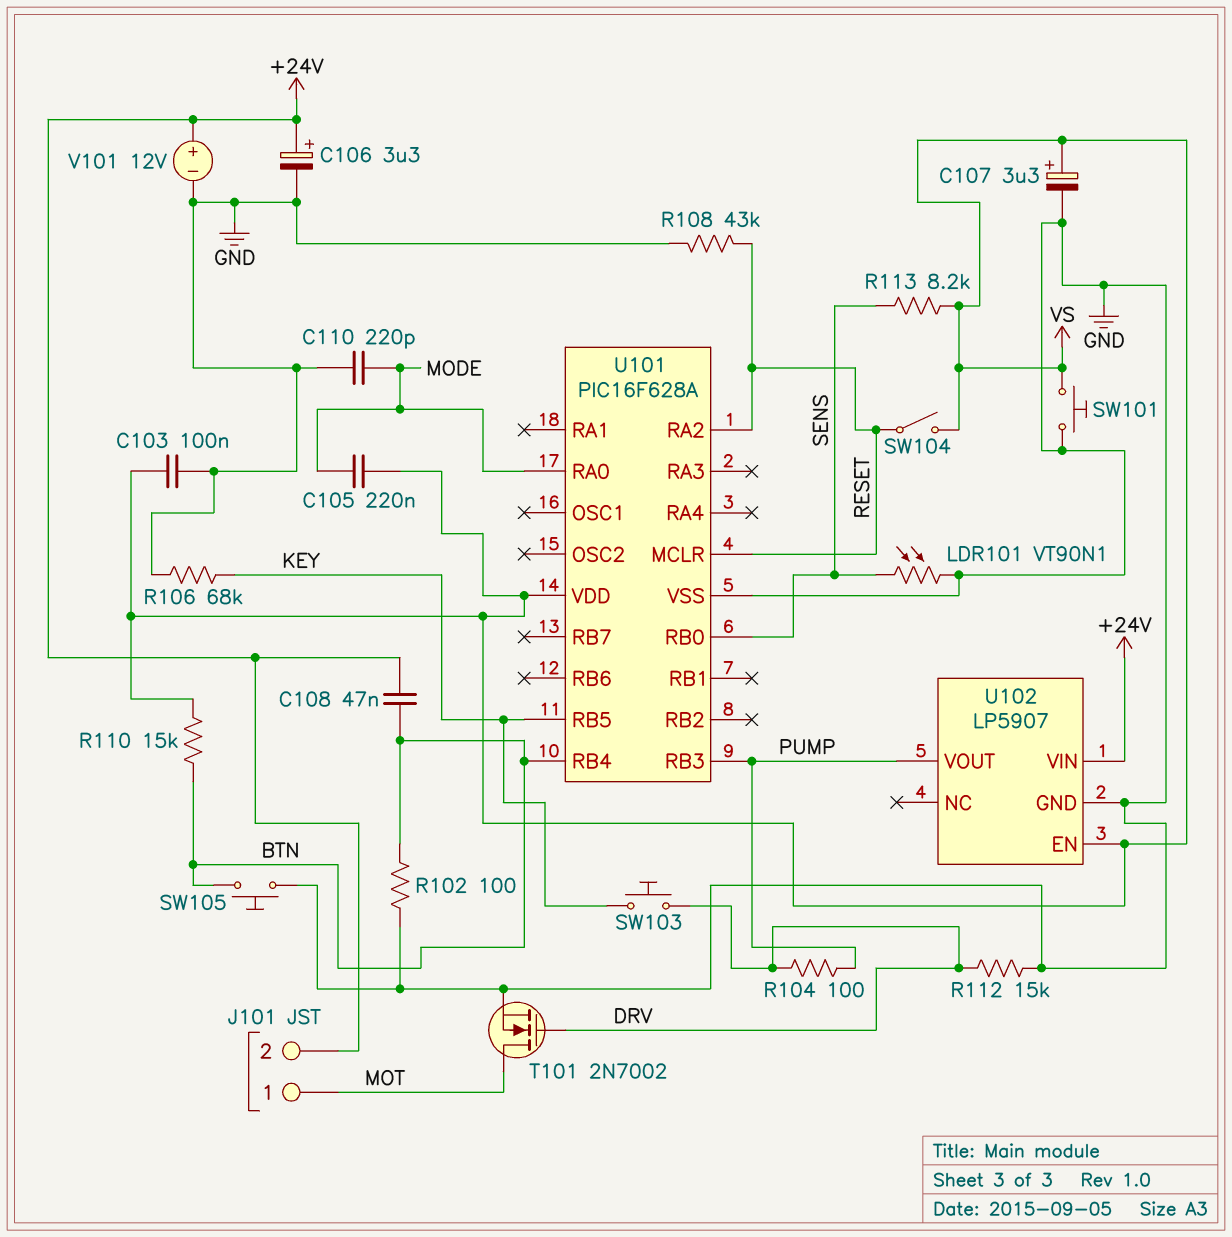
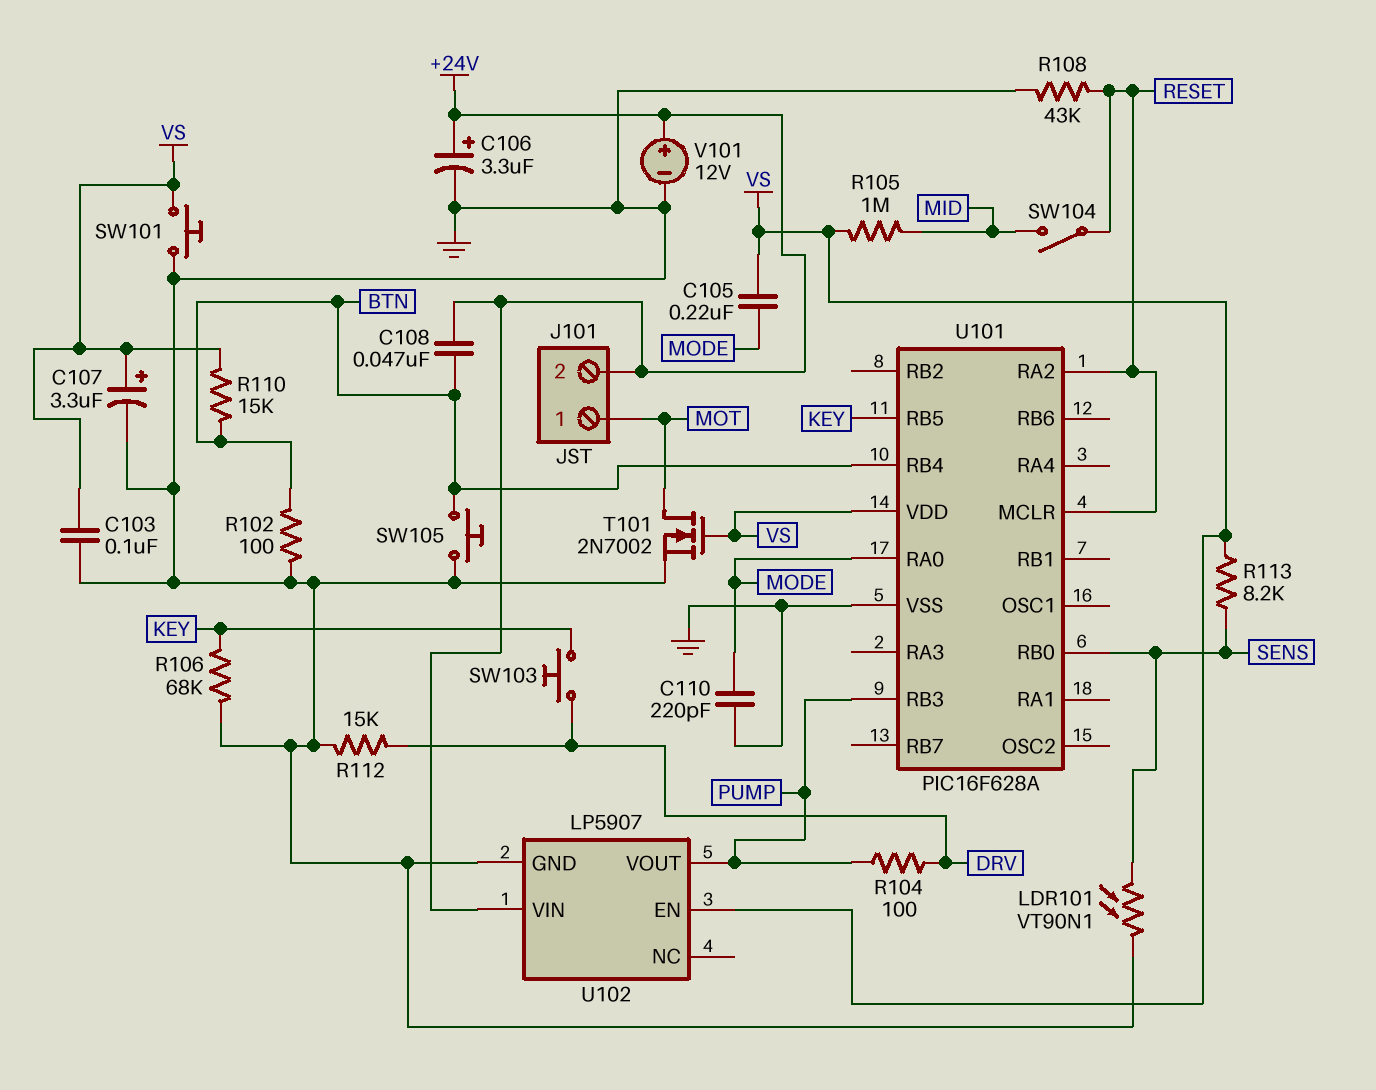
R105: none -> 1M (MID, VS)
SW104: switch (RESET, VS) -> switch (MID, RESET)
T101: NMOS 2N7002 (G DRV, D MOT, S GND) -> NMOS 2N7002 (G VS, D MOT, S GND)

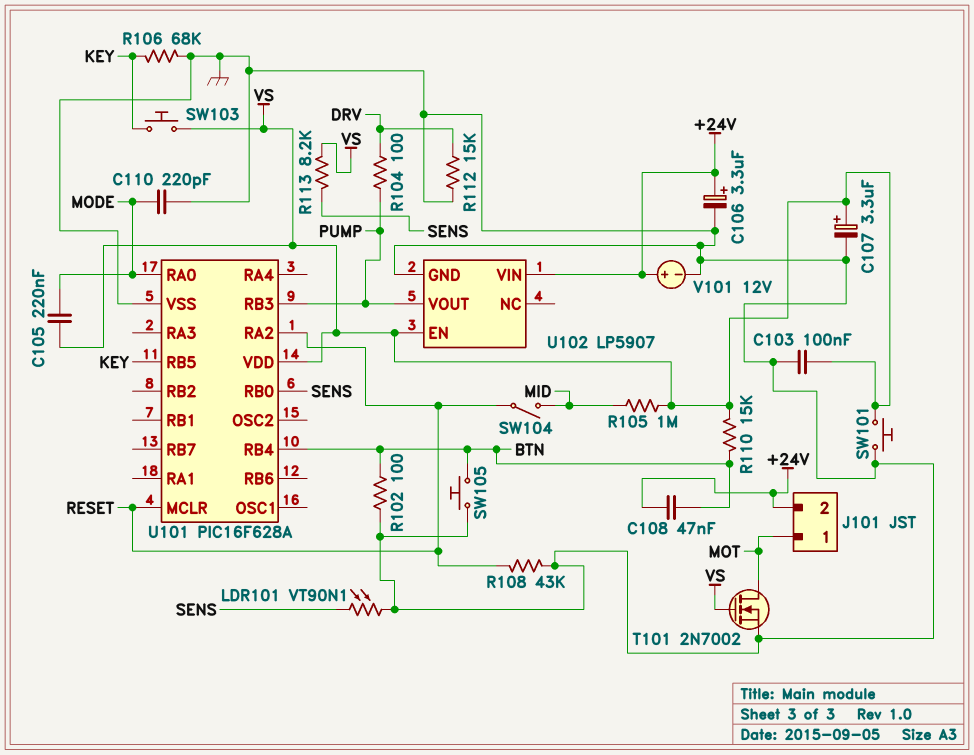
SW103: button (DRV, KEY) -> button (KEY, VS)

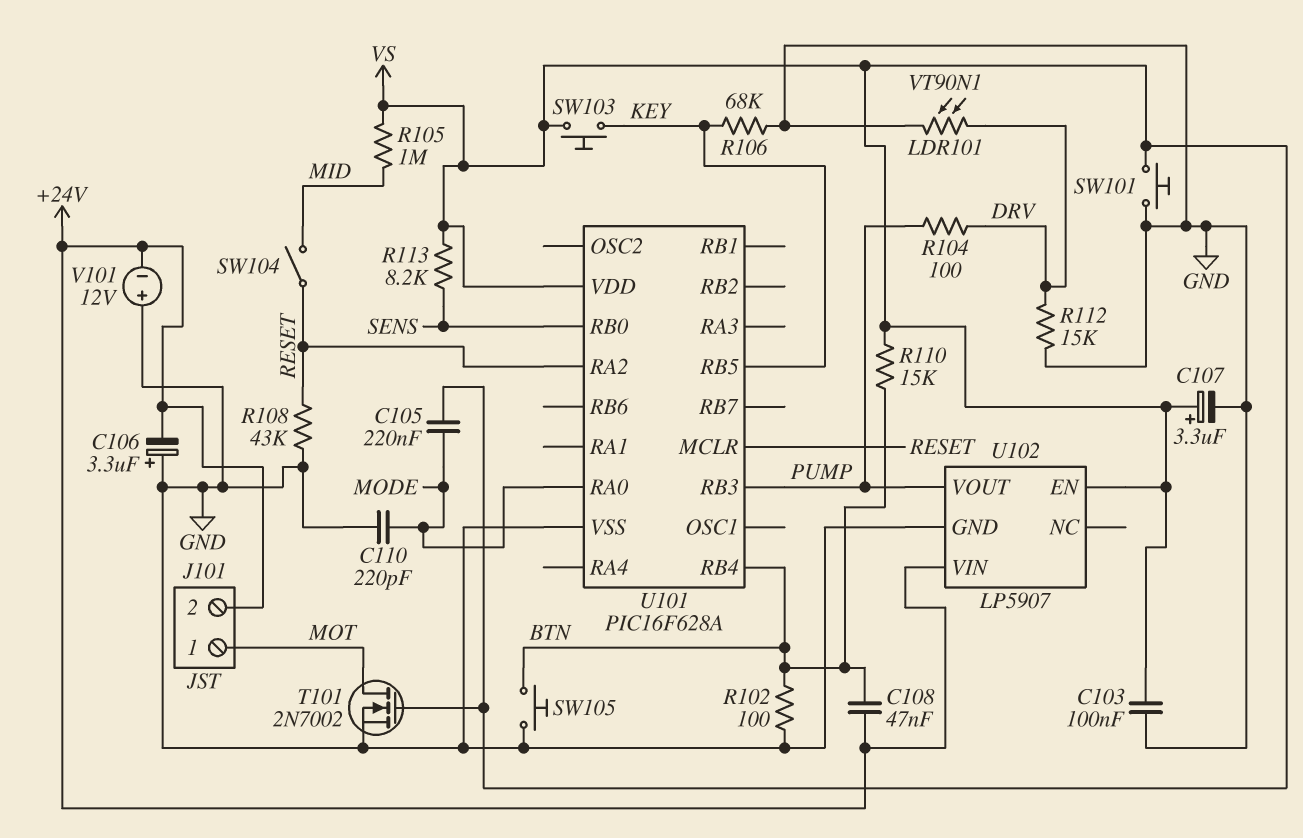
C106: 3.3uF (plus +24V, minus GND) -> 3.3uF (plus GND, minus +24V)
LDR101: VT90N1 (GND, SENS) -> VT90N1 (DRV, GND)
V101: 12V (plus +24V, minus GND) -> 12V (plus GND, minus +24V)

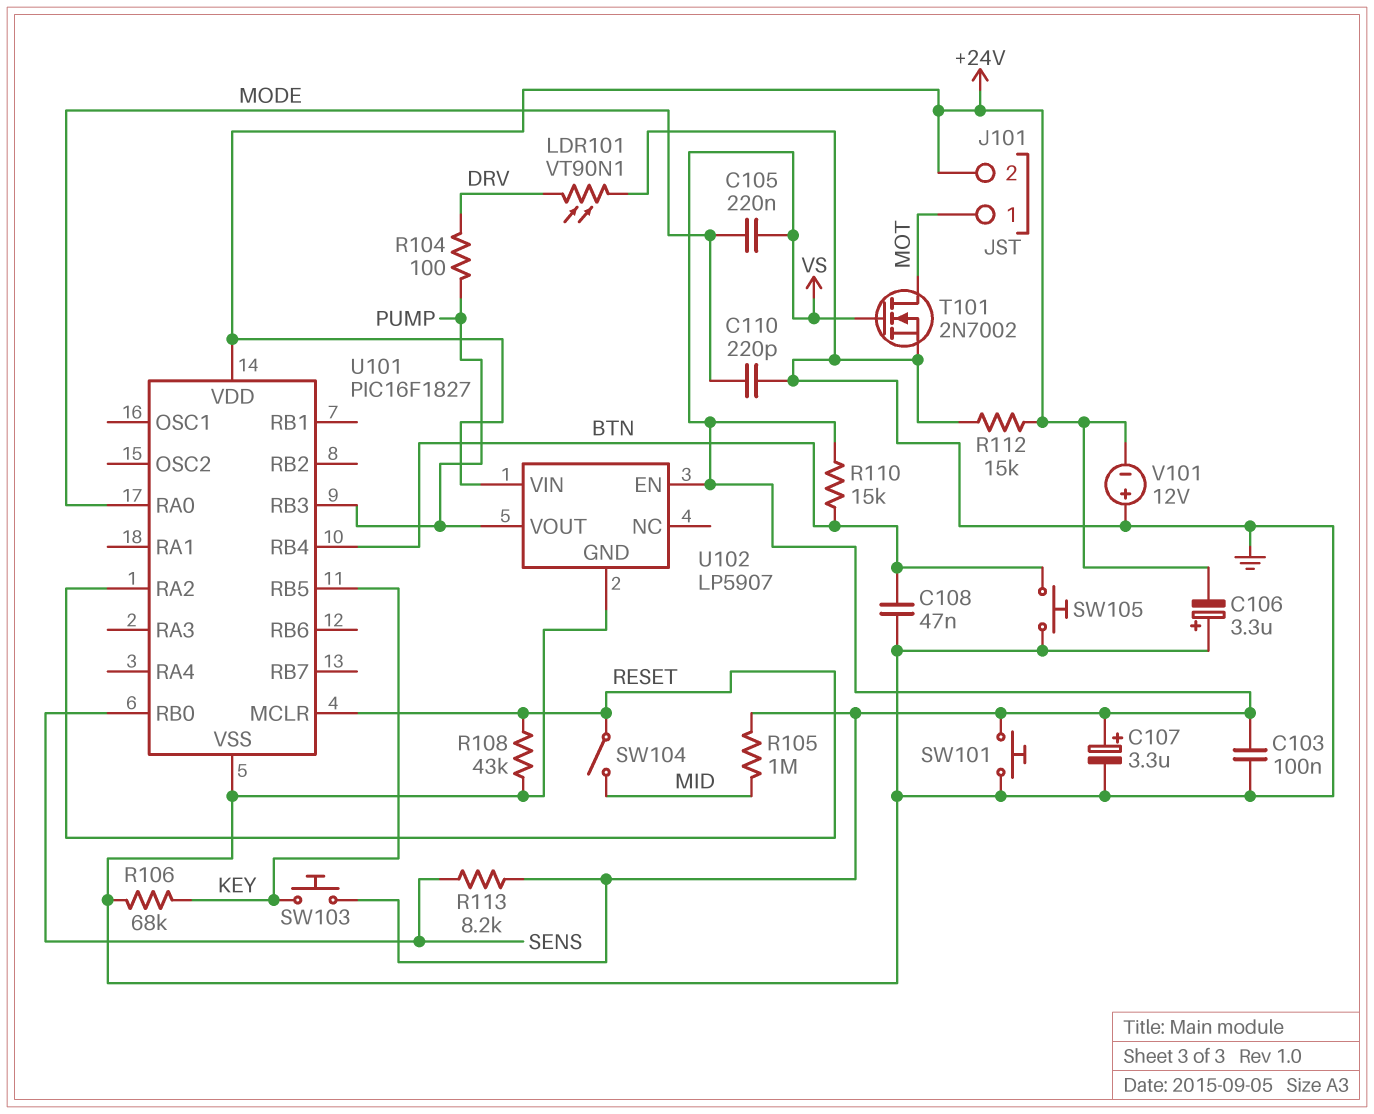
C108: 47nF (+24V, BTN) -> 47nF (BTN, GND)
R102: 100 (BTN, GND) -> none
R112: 15k (DRV, GND) -> 15k (+24V, GND)
U101: PIC16F628A -> PIC16F1827
U101 pin VDD: VS -> +24V

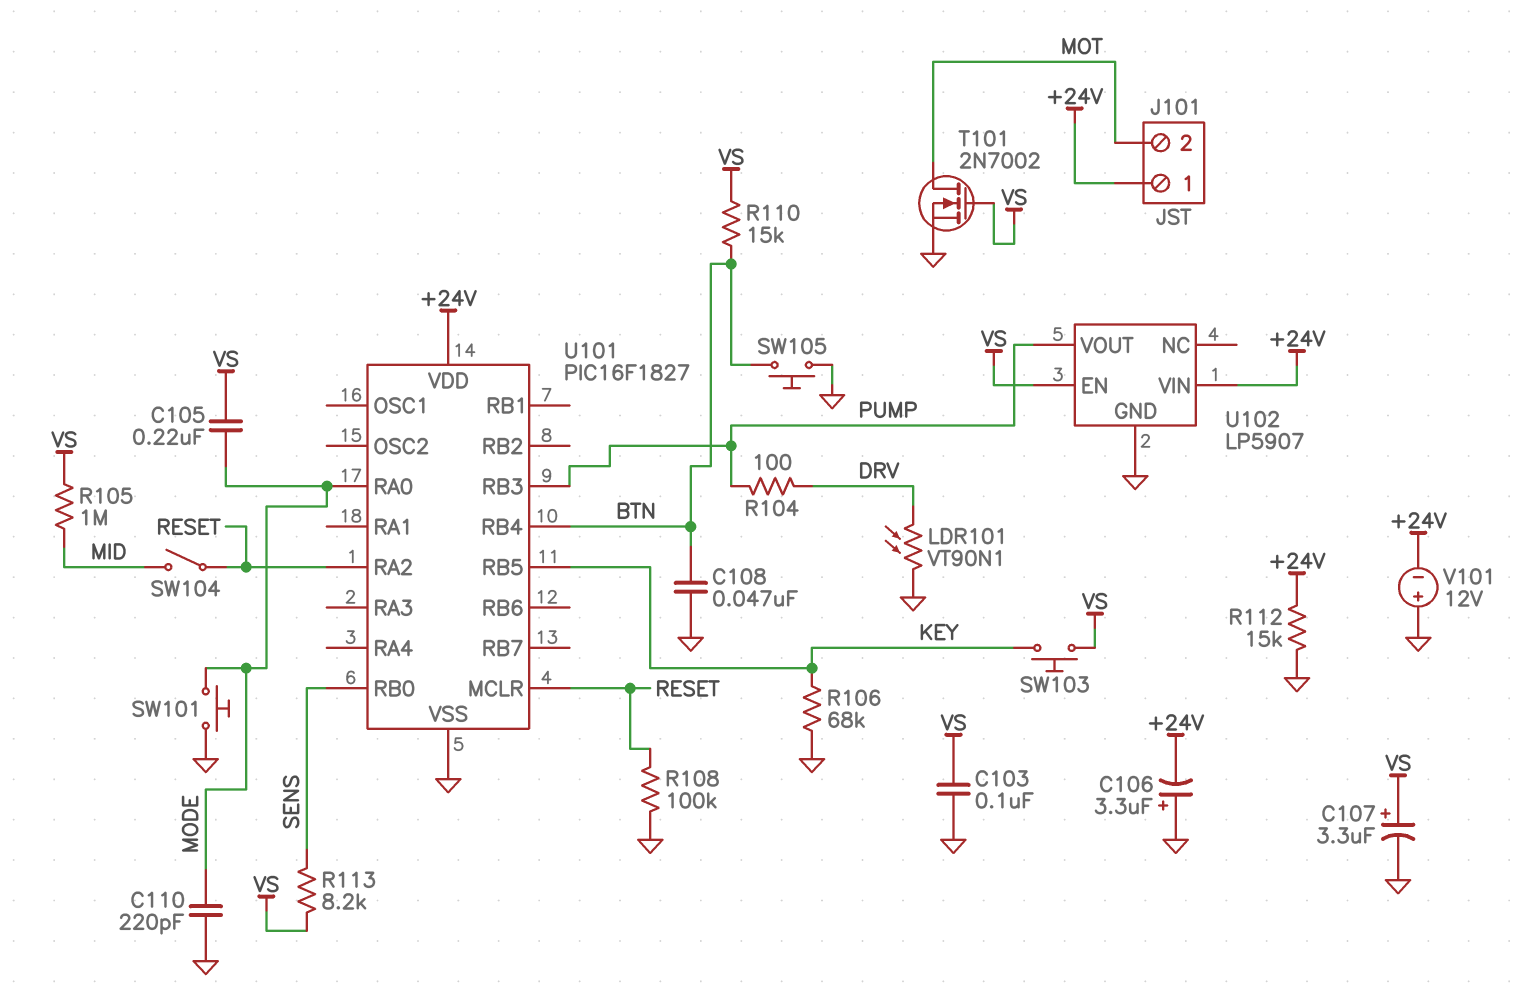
J101 pin 1: MOT -> +24V
J101 pin 2: +24V -> MOT
R108: 43k (GND, RESET) -> 100k (GND, RESET)
SW101: button (GND, VS) -> button (GND, MODE)

